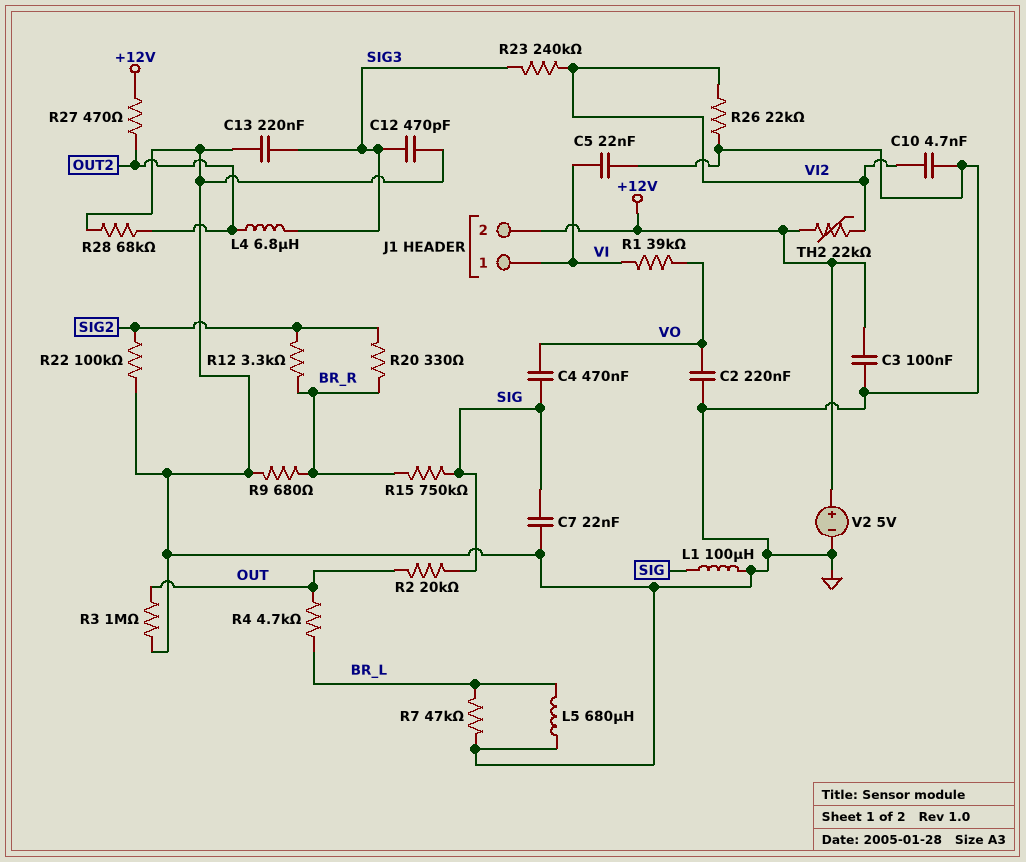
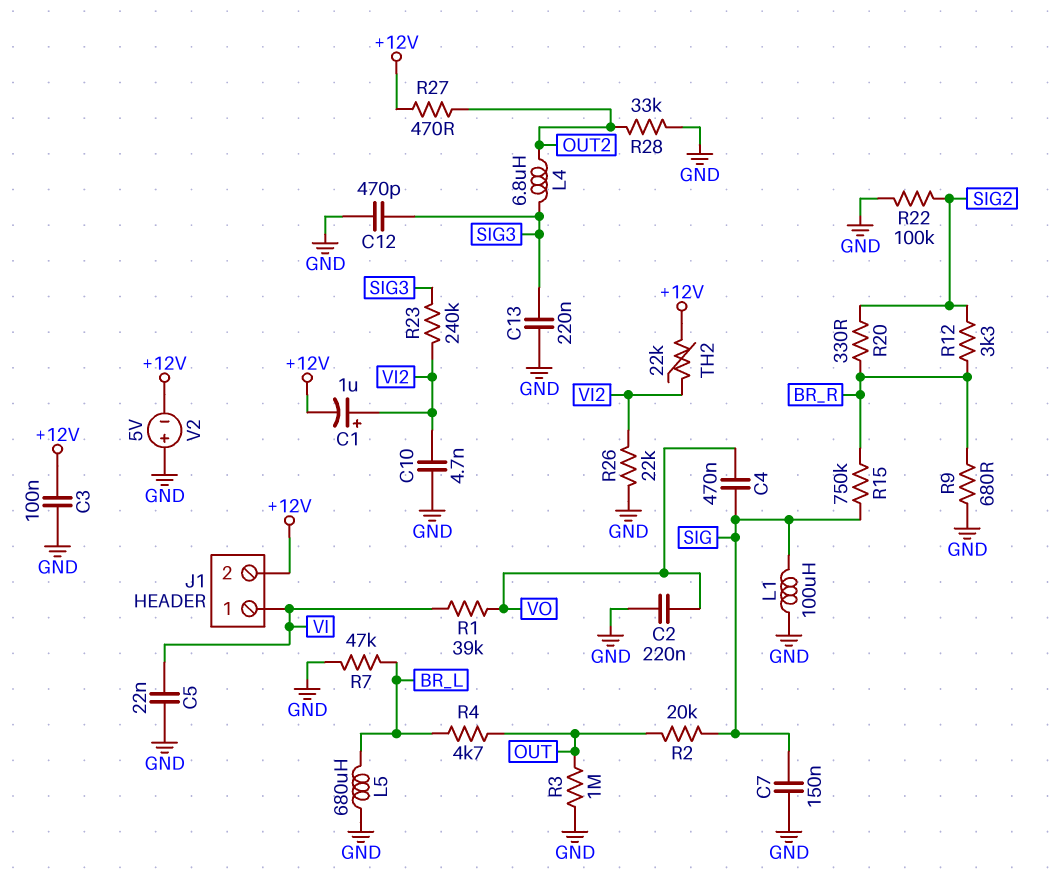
C1: none -> 1uF (plus VI2, minus +12V)
C7: 22nF (GND, SIG) -> 150nF (GND, SIG)
R28: 68k (GND, OUT2) -> 33k (GND, OUT2)
V2: 5V (plus +12V, minus GND) -> 5V (plus GND, minus +12V)

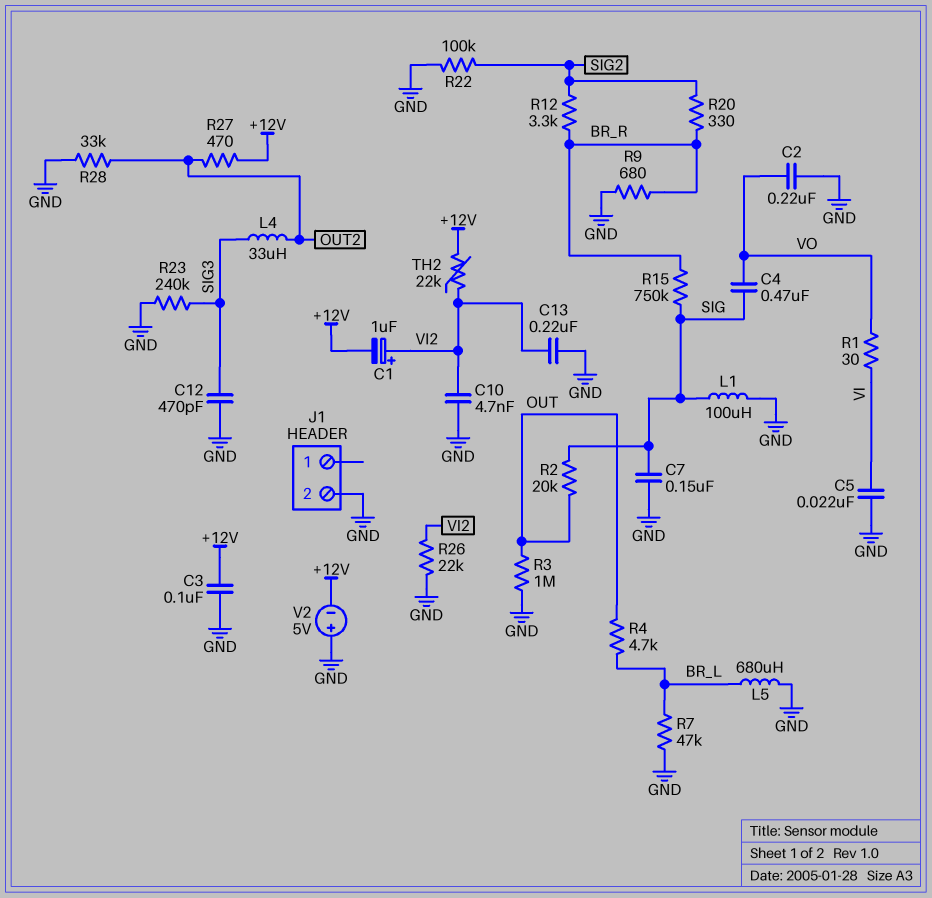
C13: 220nF (GND, SIG3) -> 220nF (GND, VI2)
J1 pin 1: VI -> none
J1 pin 2: +12V -> GND
L4: 6.8uH (OUT2, SIG3) -> 33uH (OUT2, SIG3)
R1: 39k (VI, VO) -> 30 (VI, VO)
R23: 240k (SIG3, VI2) -> 240k (GND, SIG3)

